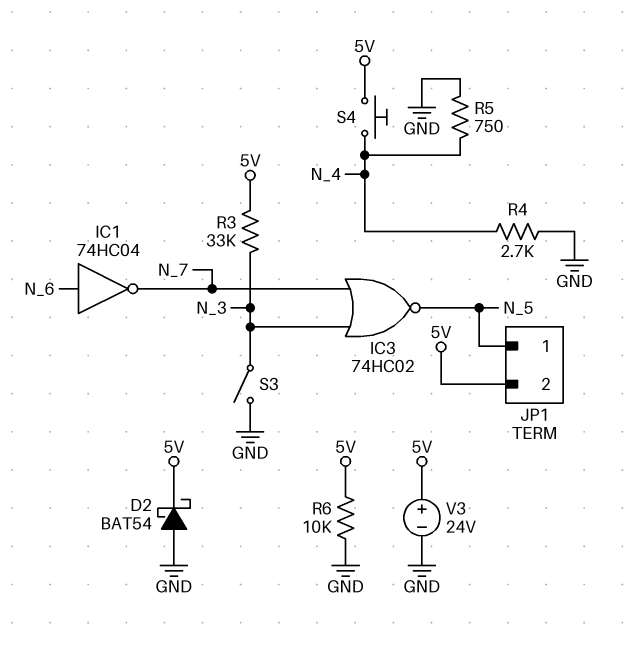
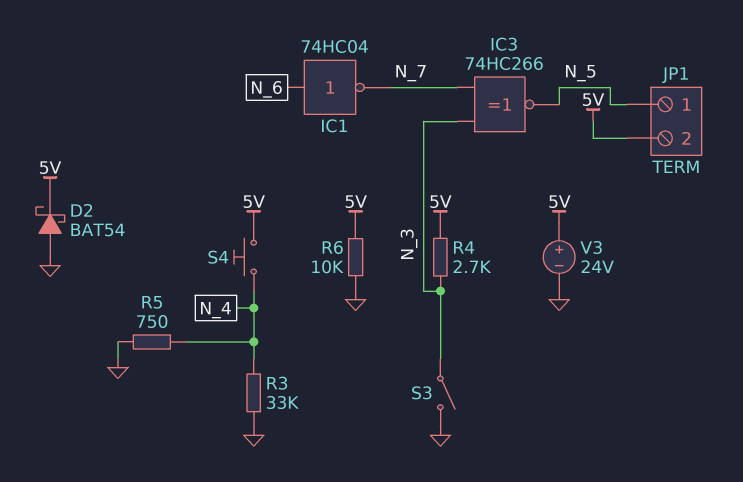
IC3: NOR 74HC02 (in N_3, in N_7, out N_5) -> XNOR 74HC266 (in N_3, in N_7, out N_5)
R3: 33k (5V, N_3) -> 33k (GND, N_4)
R4: 2.7k (GND, N_4) -> 2.7k (5V, N_3)

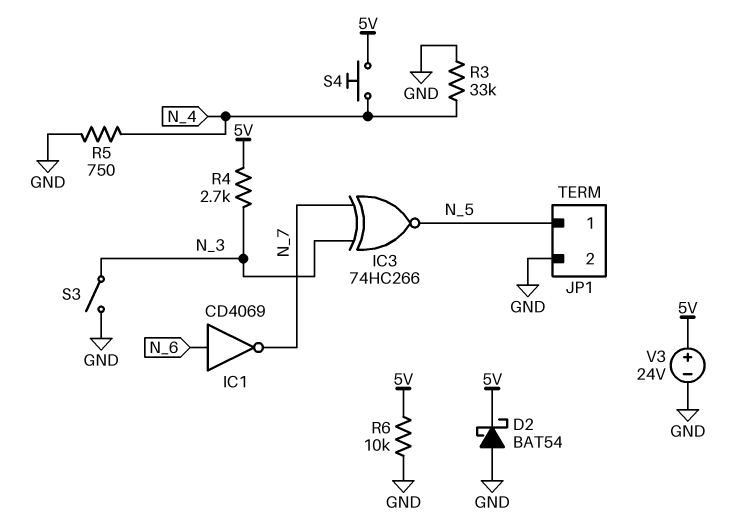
IC1: NOT 74HC04 (in N_6, out N_7) -> NOT CD4069 (in N_6, out N_7)
JP1 pin 2: 5V -> GND

